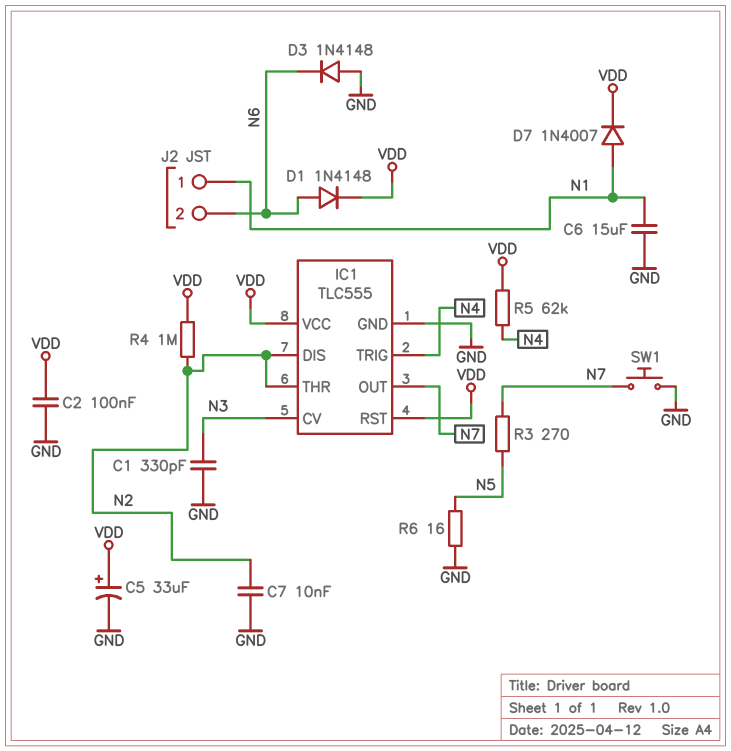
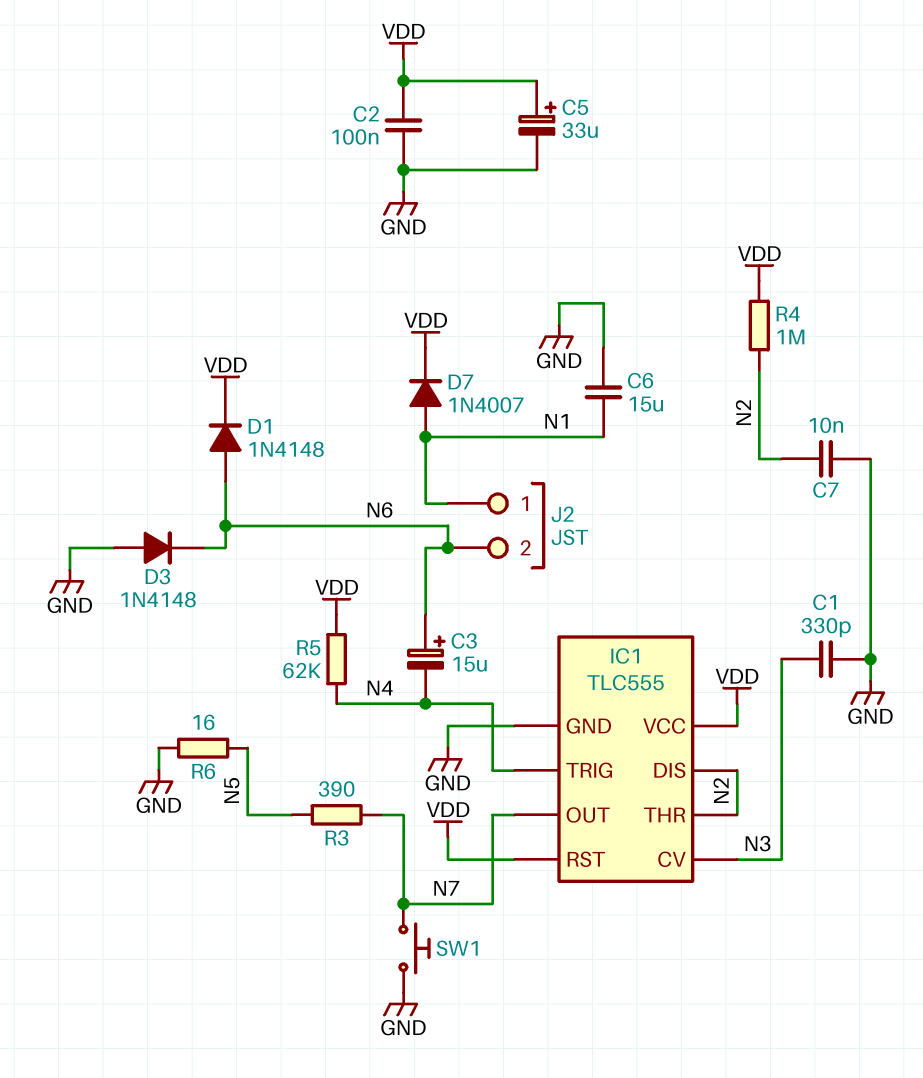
C3: none -> 15uF (plus N6, minus N4)
R3: 270 (N5, N7) -> 390 (N5, N7)

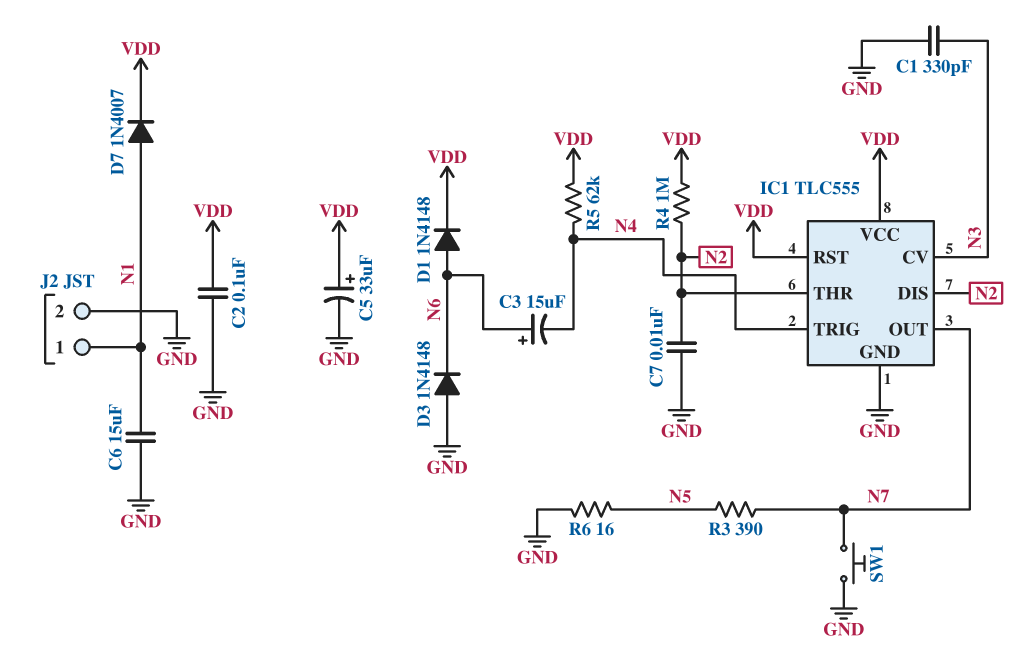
J2 pin 2: N6 -> GND

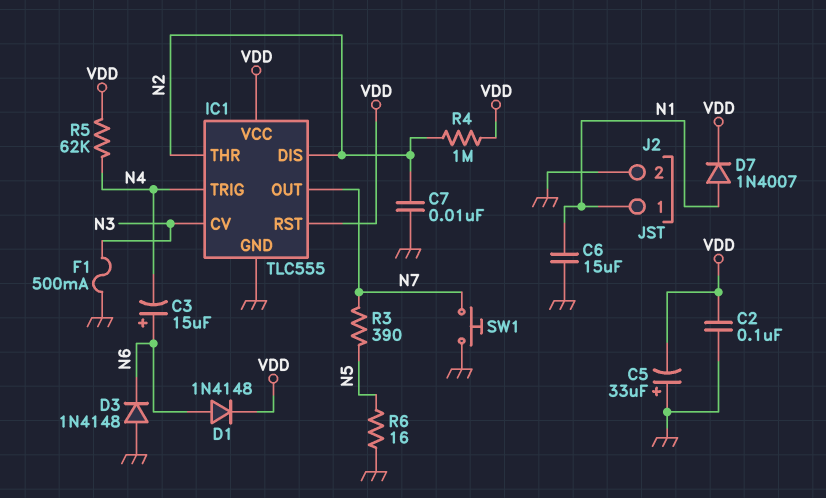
C1: 330pF (GND, N3) -> none
C5: 33uF (plus VDD, minus GND) -> 33uF (plus GND, minus VDD)
F1: none -> 500mA (GND, N3)

